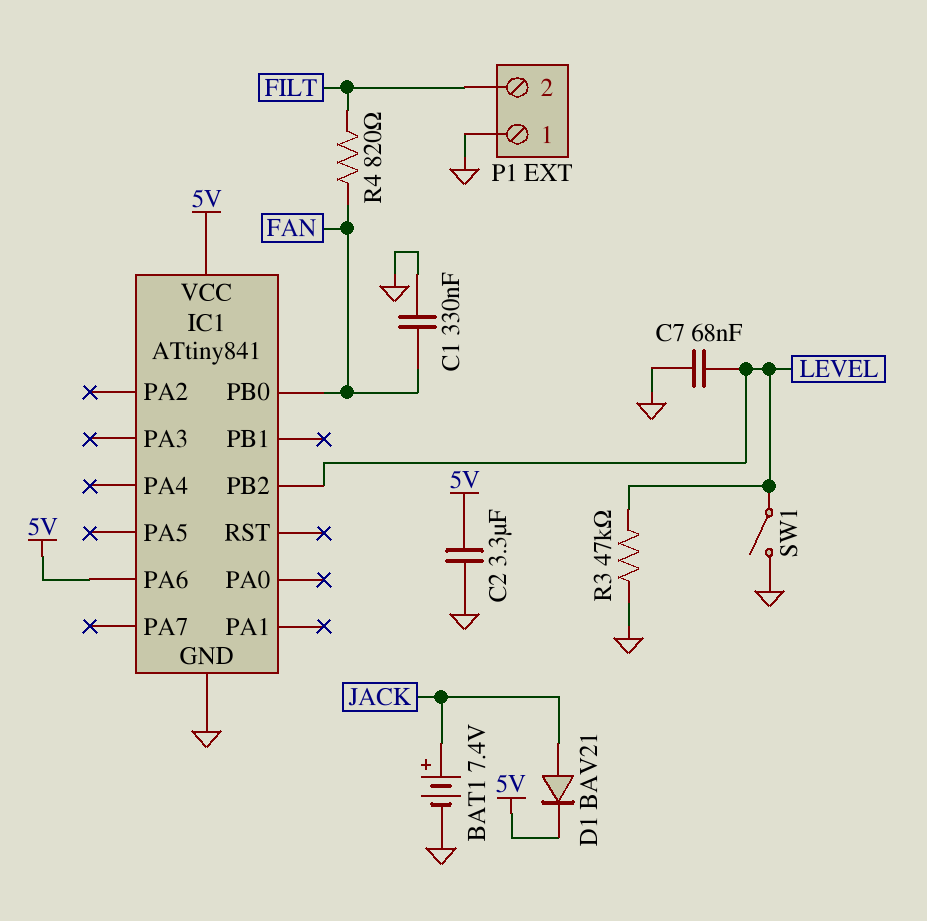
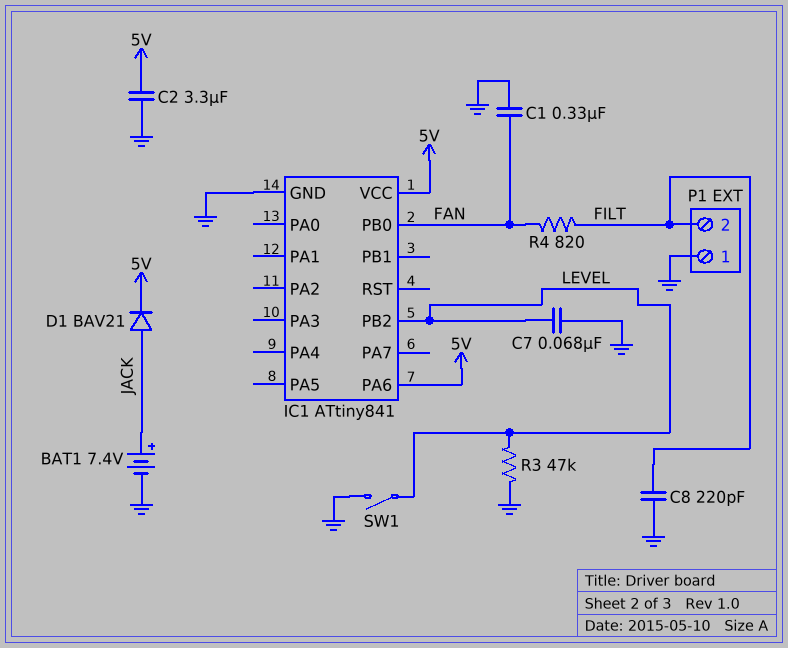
C8: none -> 220pF (FILT, GND)

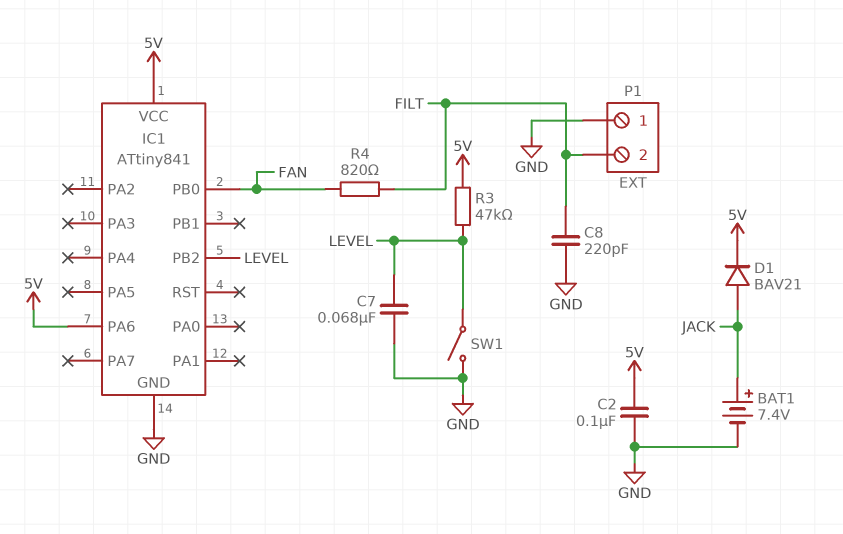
C1: 330nF (FAN, GND) -> none
C2: 3.3uF (5V, GND) -> 100nF (5V, GND)
R3: 47k (GND, LEVEL) -> 47k (5V, LEVEL)

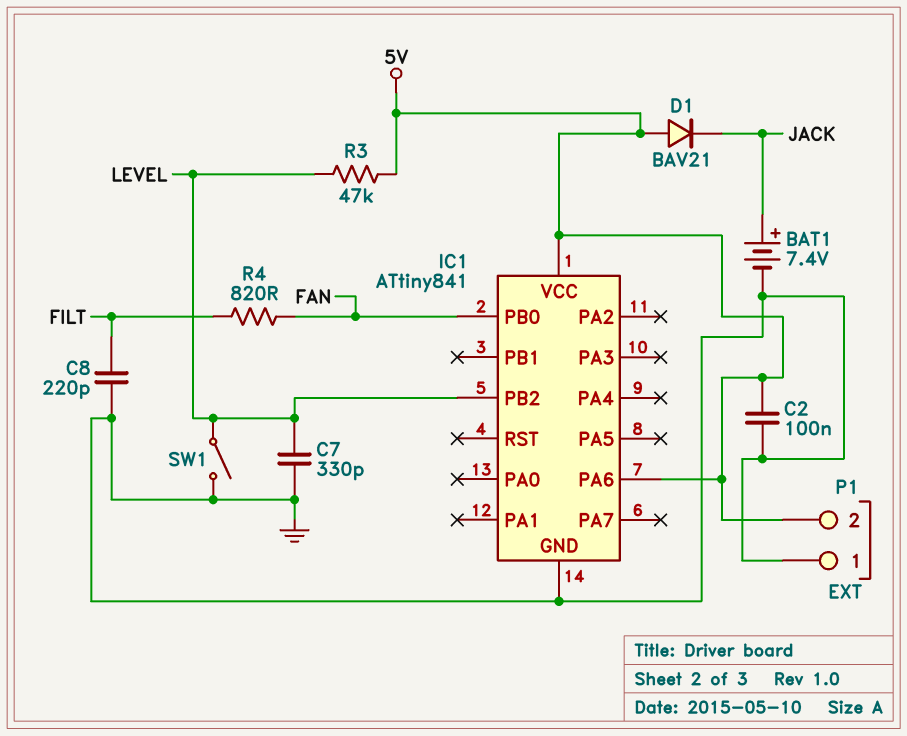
C7: 68nF (GND, LEVEL) -> 330pF (GND, LEVEL)
D1: diode BAV21 (A JACK, K 5V) -> diode BAV21 (A 5V, K JACK)
P1 pin 2: FILT -> 5V

